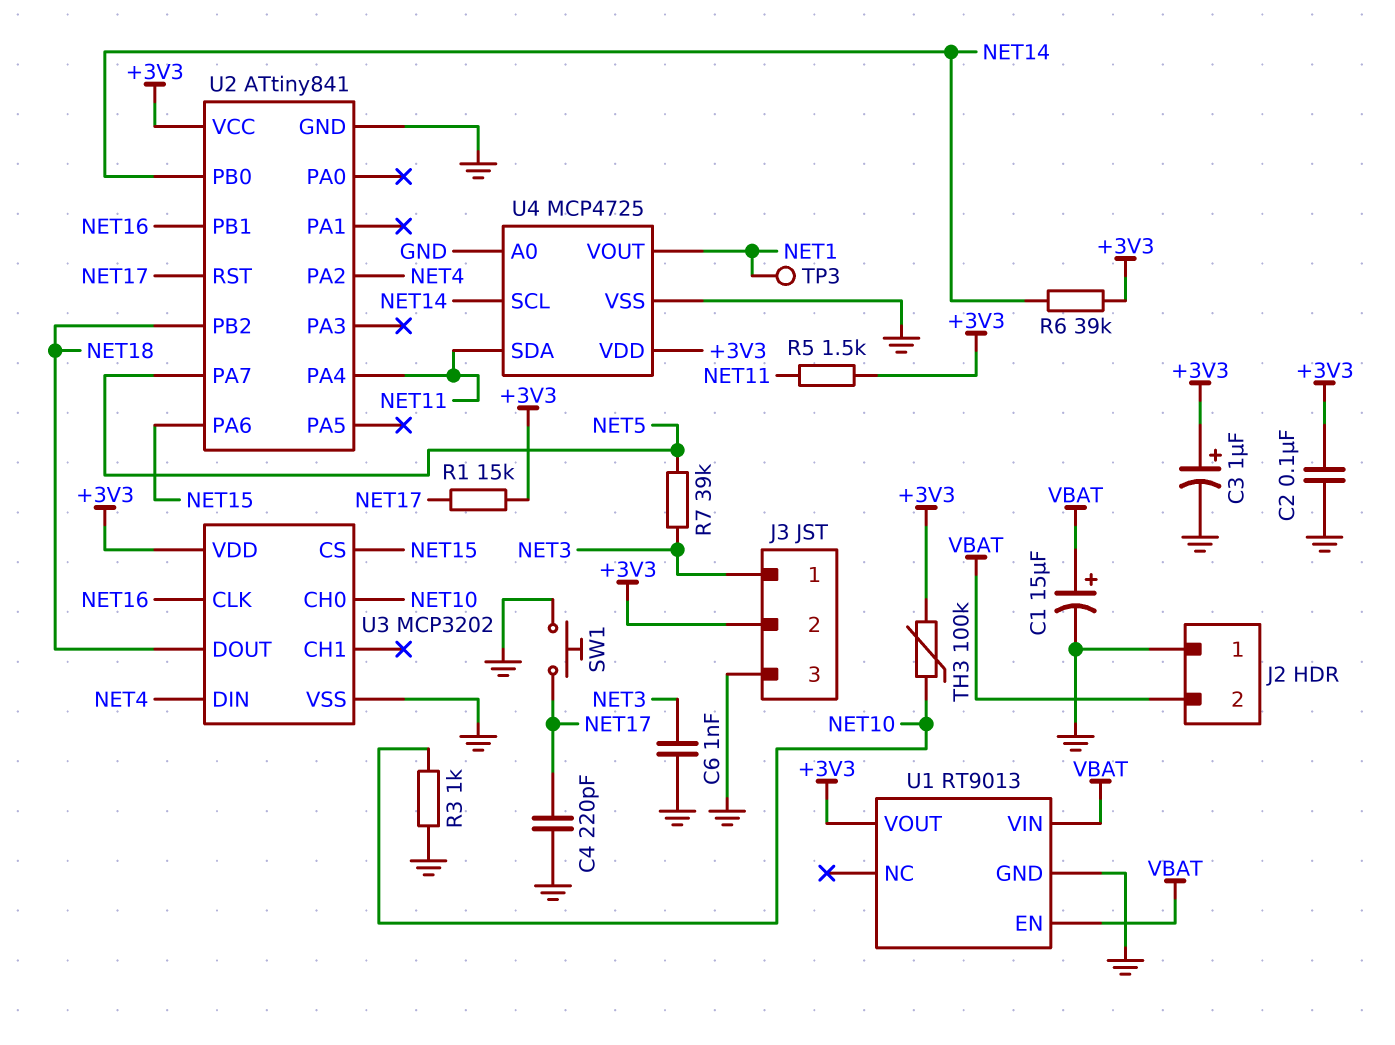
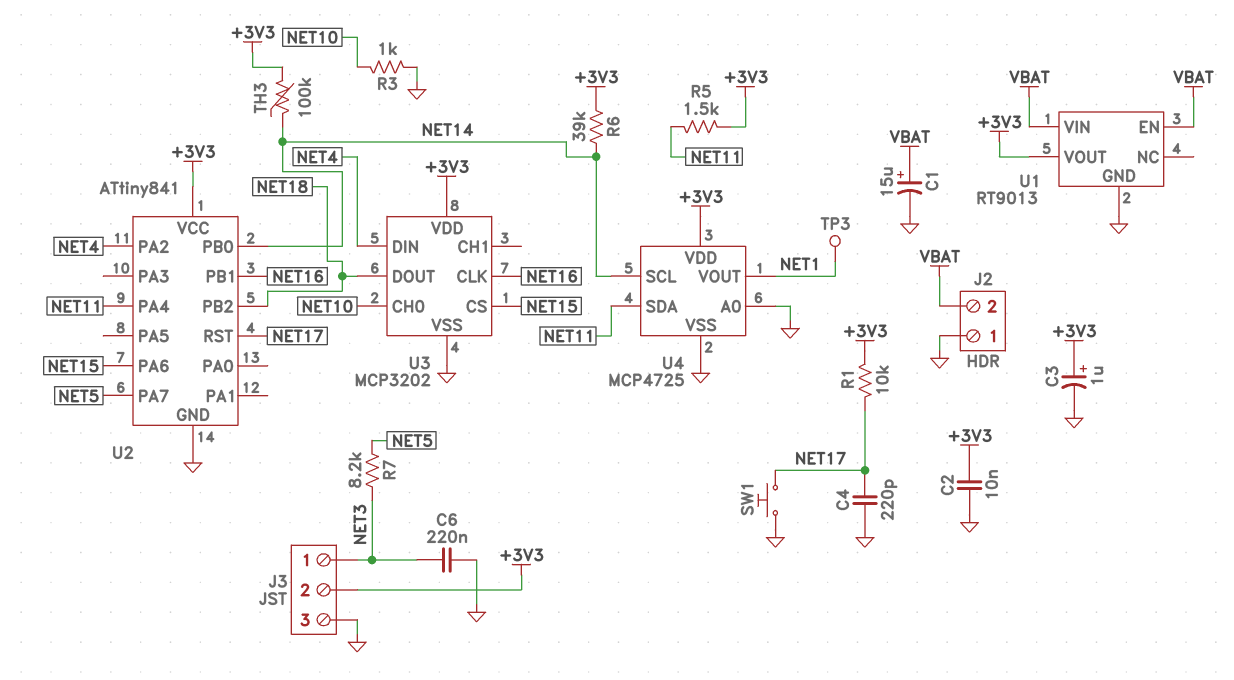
C2: 100nF (+3V3, GND) -> 10nF (+3V3, GND)
C6: 1nF (GND, NET3) -> 220nF (GND, NET3)
R1: 15k (+3V3, NET17) -> 10k (+3V3, NET17)
R7: 39k (NET3, NET5) -> 8.2k (NET3, NET5)
TH3: 100k (+3V3, NET10) -> 100k (+3V3, NET14)

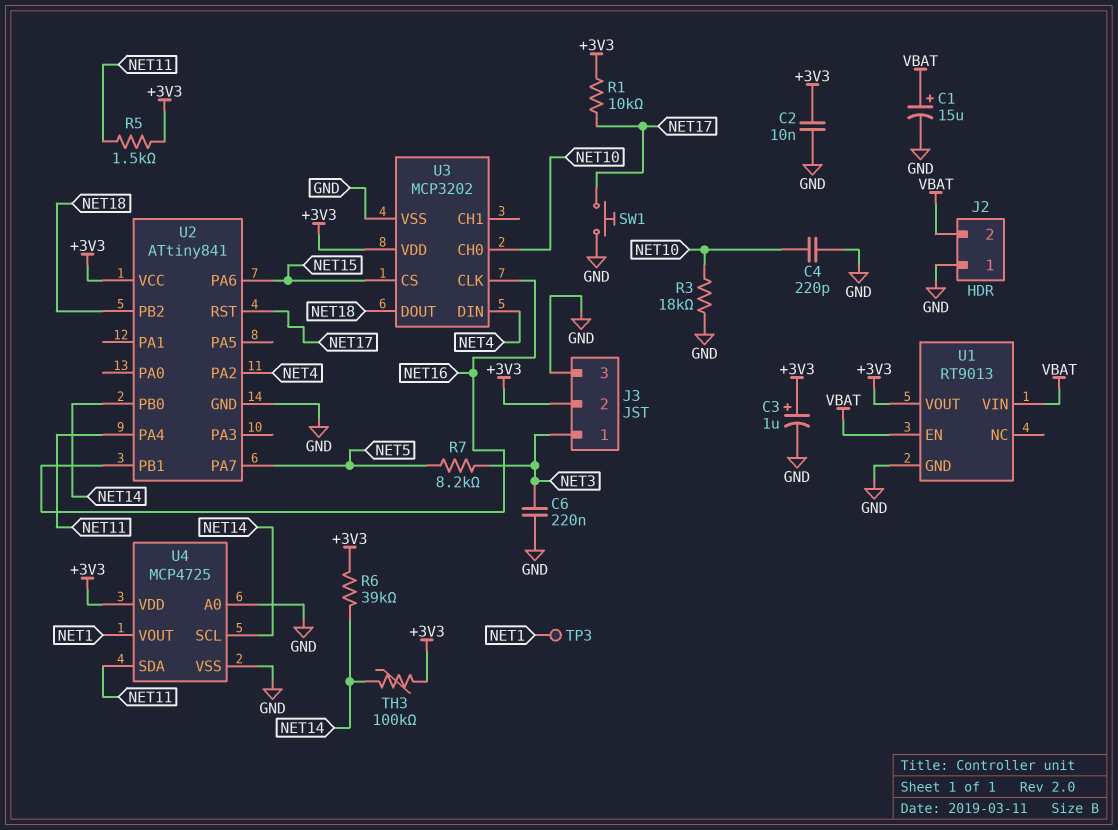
C4: 220pF (GND, NET17) -> 220pF (GND, NET10)
R3: 1k (GND, NET10) -> 18k (GND, NET10)

